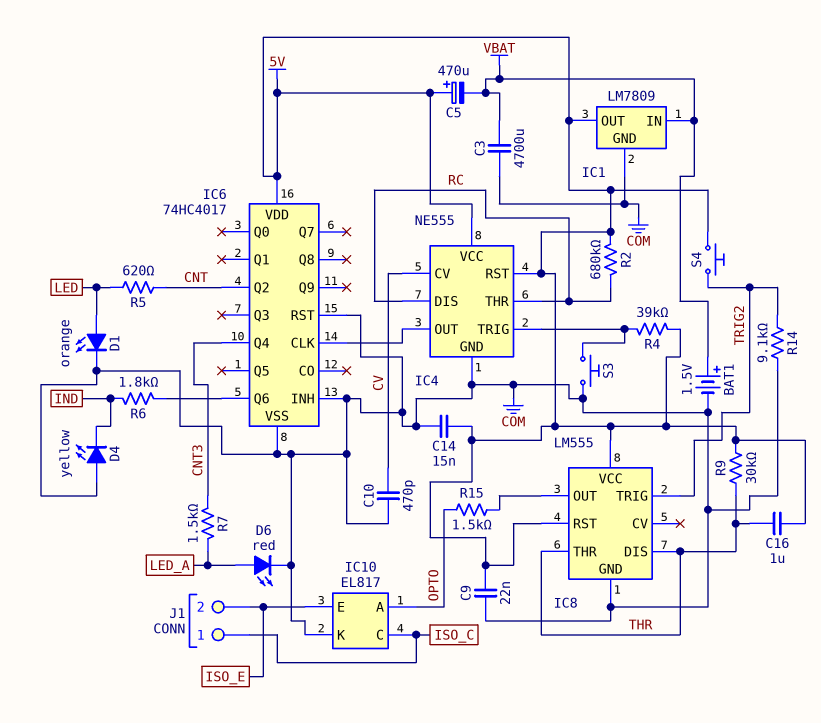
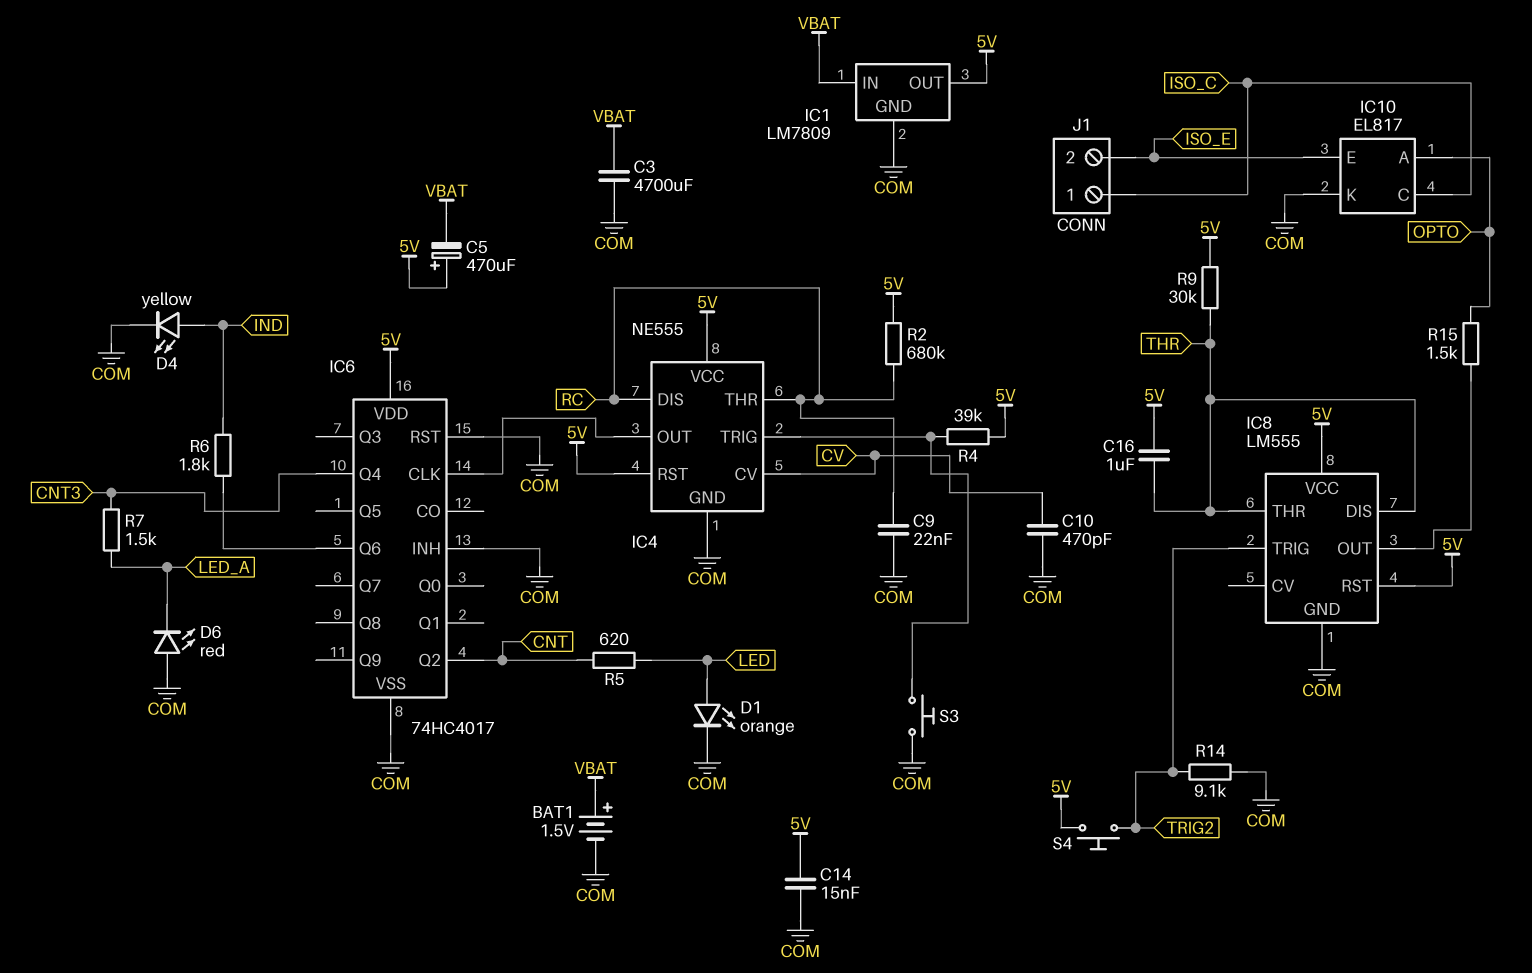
C9: 22nF (5V, COM) -> 22nF (COM, RC)
D4: LED yellow (A COM, K IND) -> LED yellow (A IND, K COM)
D6: LED red (A LED_A, K COM) -> LED red (A COM, K LED_A)

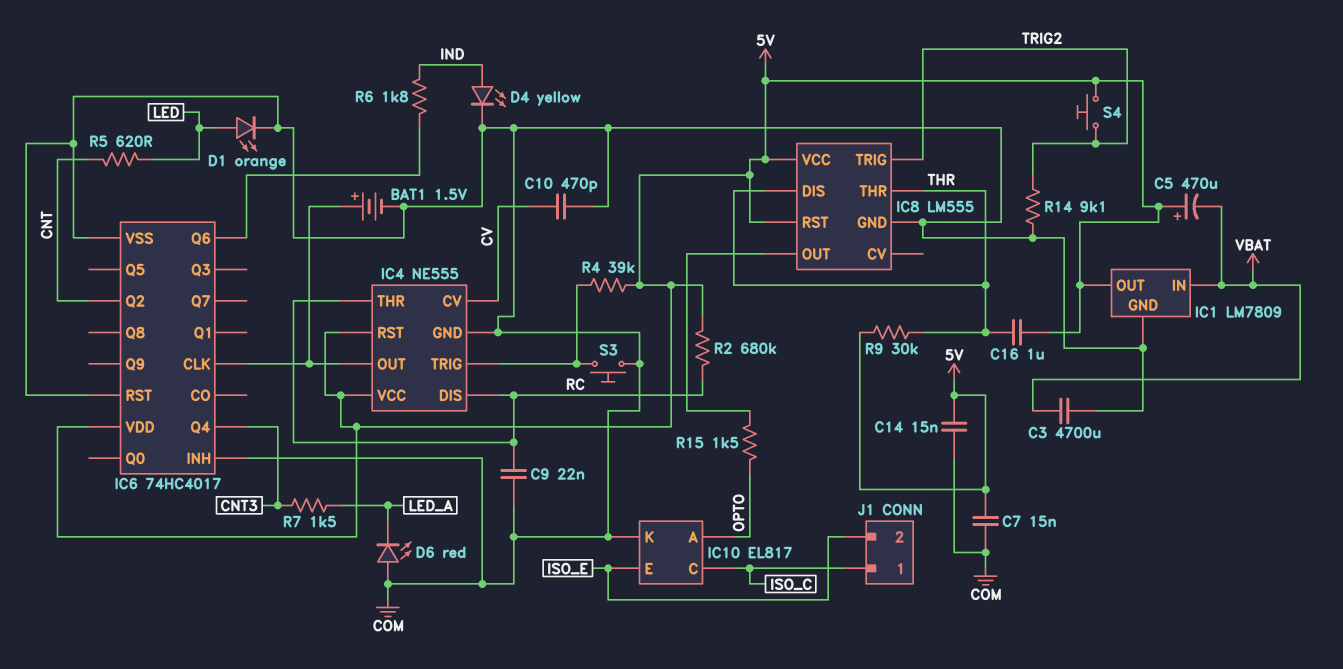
BAT1: 1.5V (plus VBAT, minus COM) -> 1.5V (plus IC4/OUT, minus COM)
C7: none -> 15nF (5V, COM)

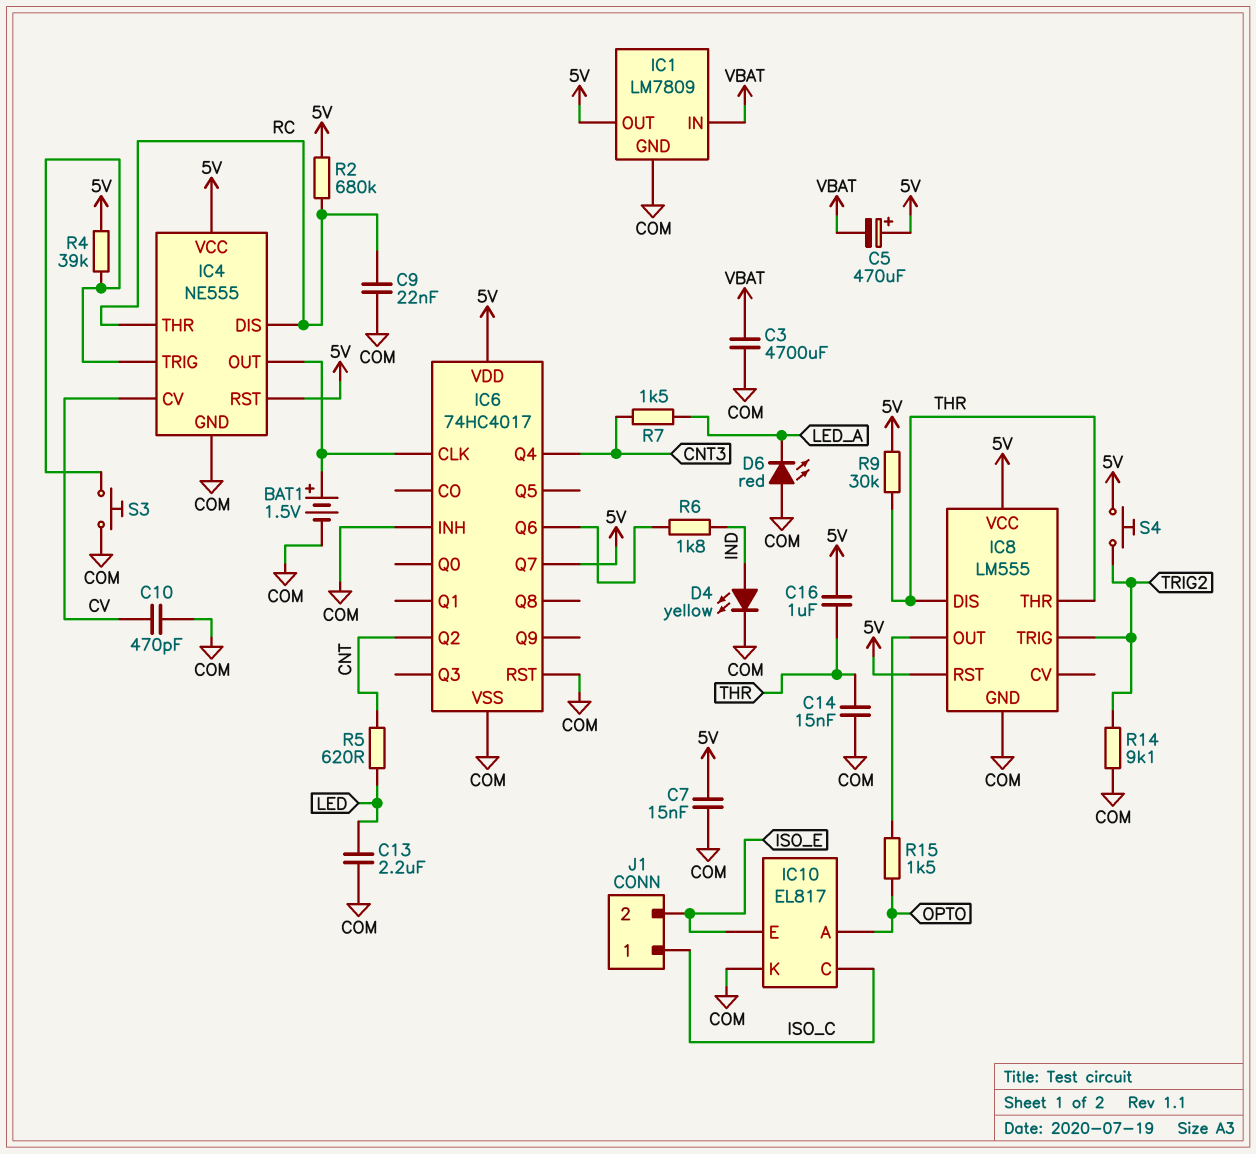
C13: none -> 2.2uF (COM, LED)
C14: 15nF (5V, COM) -> 15nF (COM, THR)
D1: LED orange (A LED, K COM) -> none
IC6 pin Q7: none -> 5V

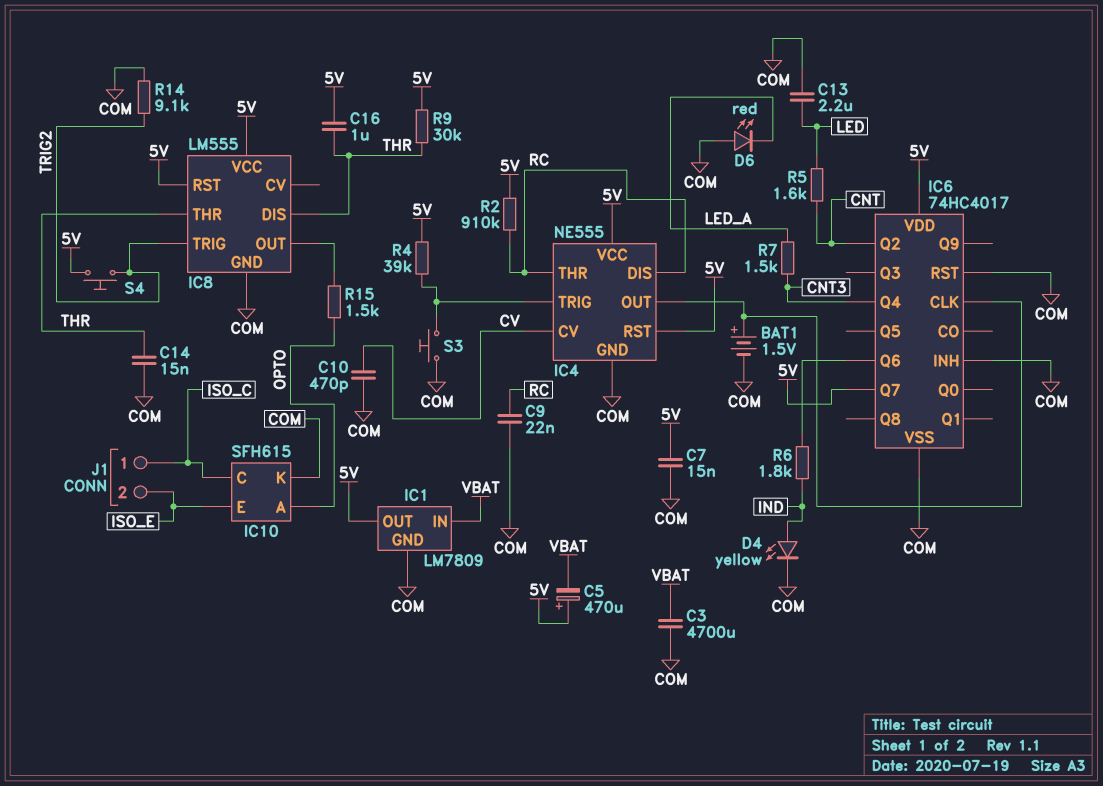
IC10: EL817 -> SFH615
R2: 680k (5V, RC) -> 910k (5V, RC)
R5: 620 (CNT, LED) -> 1.6k (CNT, LED)

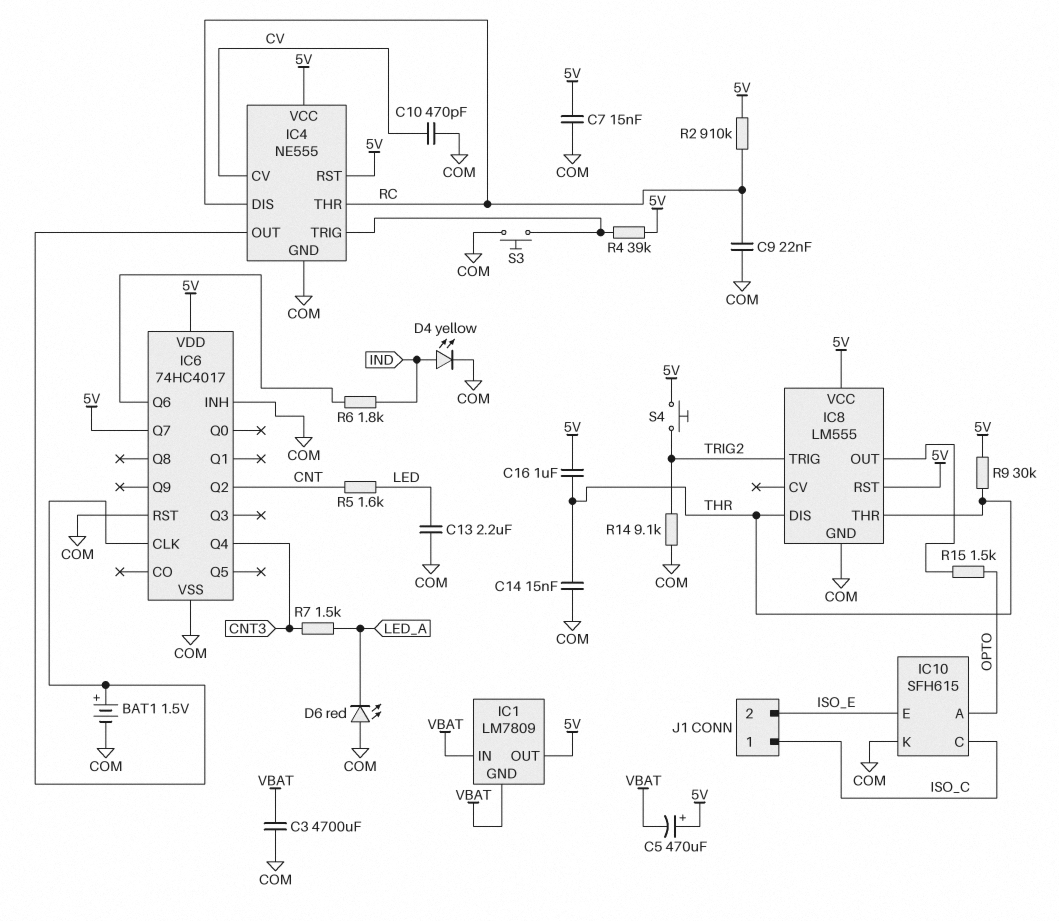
IC1 pin GND: COM -> VBAT

